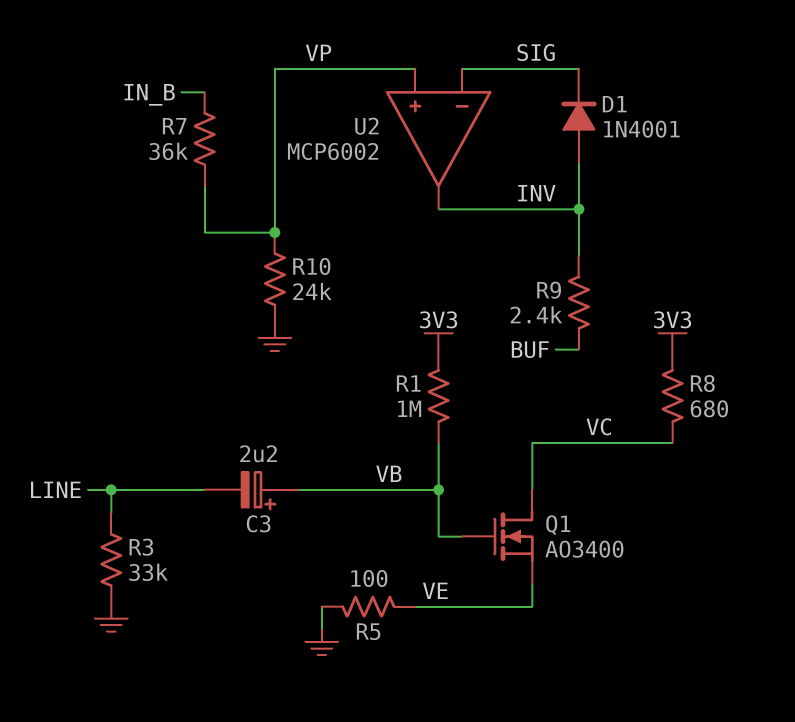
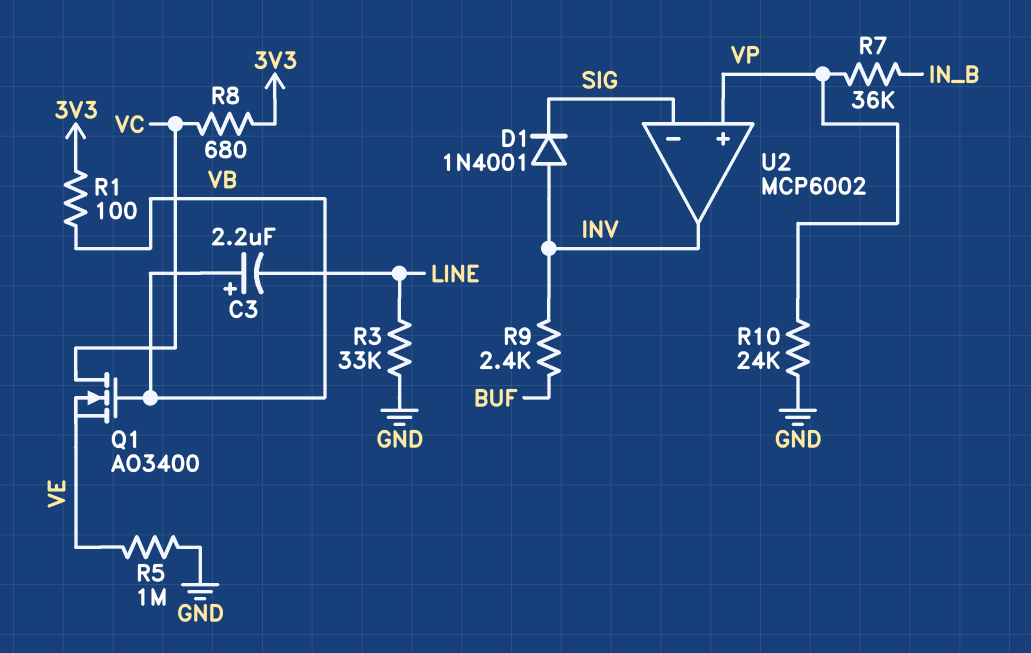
R1: 1M (3V3, VB) -> 100 (3V3, VB)
R5: 100 (GND, VE) -> 1M (GND, VE)

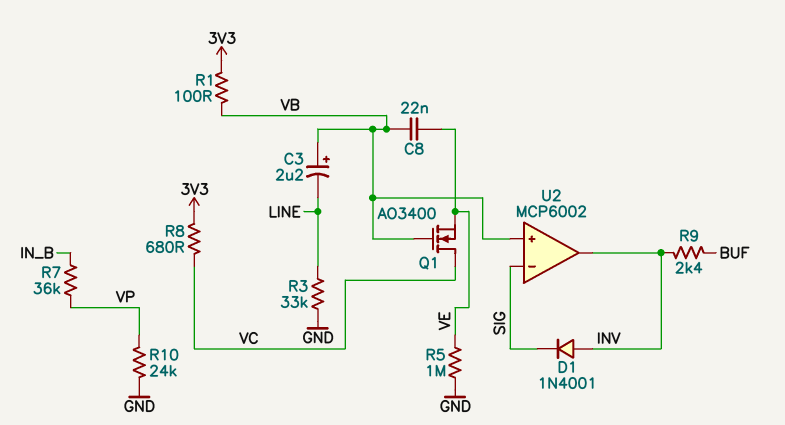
C8: none -> 22nF (VB, VE)
U2 pin in+: VP -> VB

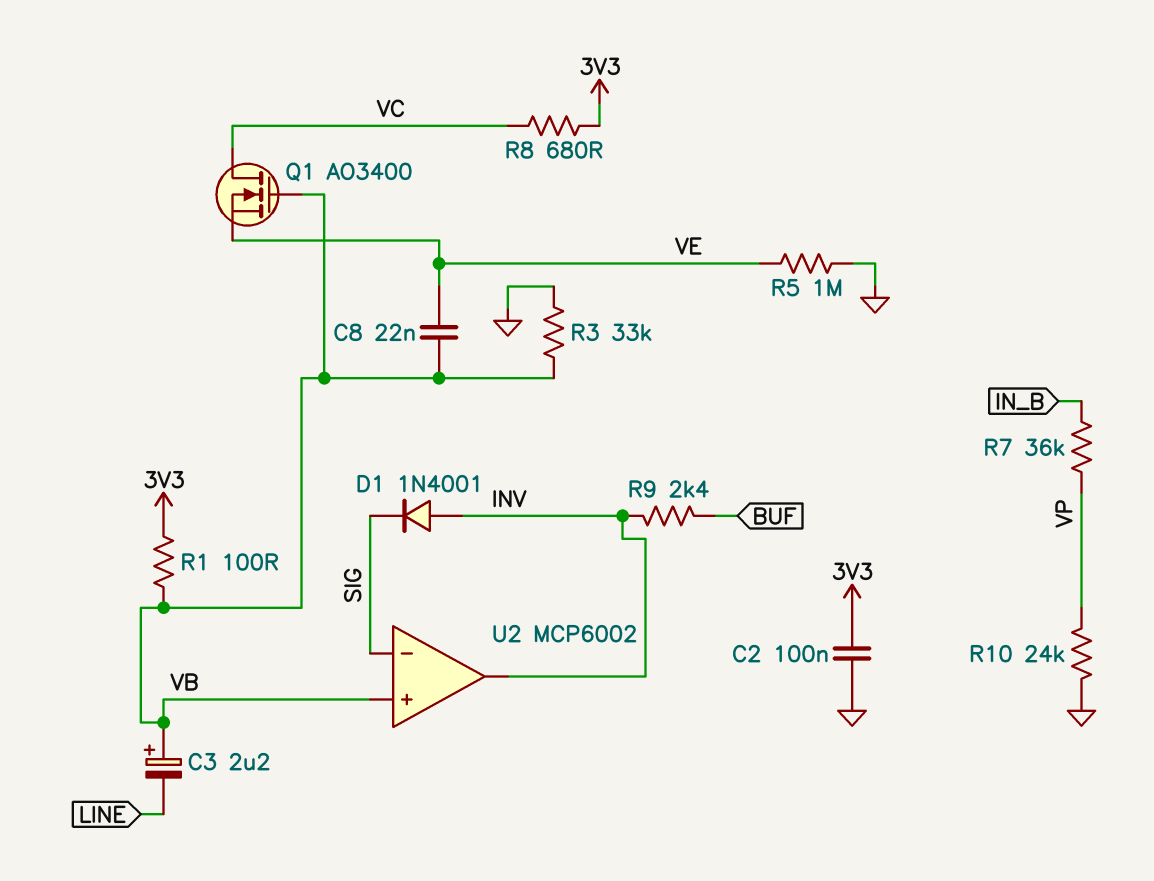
C2: none -> 100nF (3V3, GND)
R3: 33k (GND, LINE) -> 33k (GND, VB)

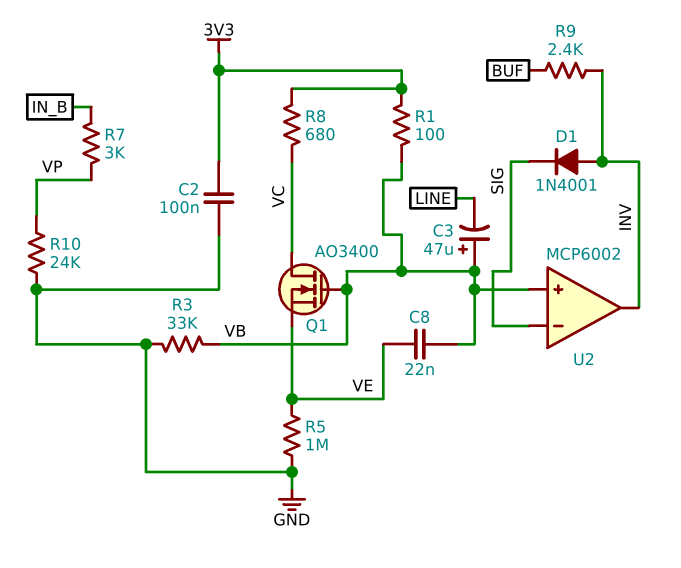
C3: 2.2uF (plus VB, minus LINE) -> 47uF (plus VB, minus LINE)
R7: 36k (IN_B, VP) -> 3k (IN_B, VP)

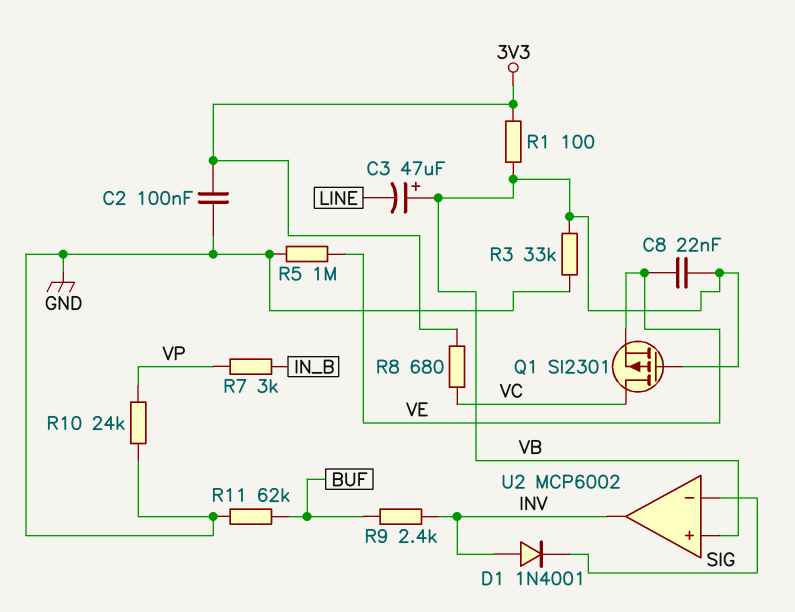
Q1: NMOS AO3400 (G VB, D VC, S VE) -> PMOS SI2301 (G VB, D VC, S VE)
R11: none -> 62k (BUF, GND)

